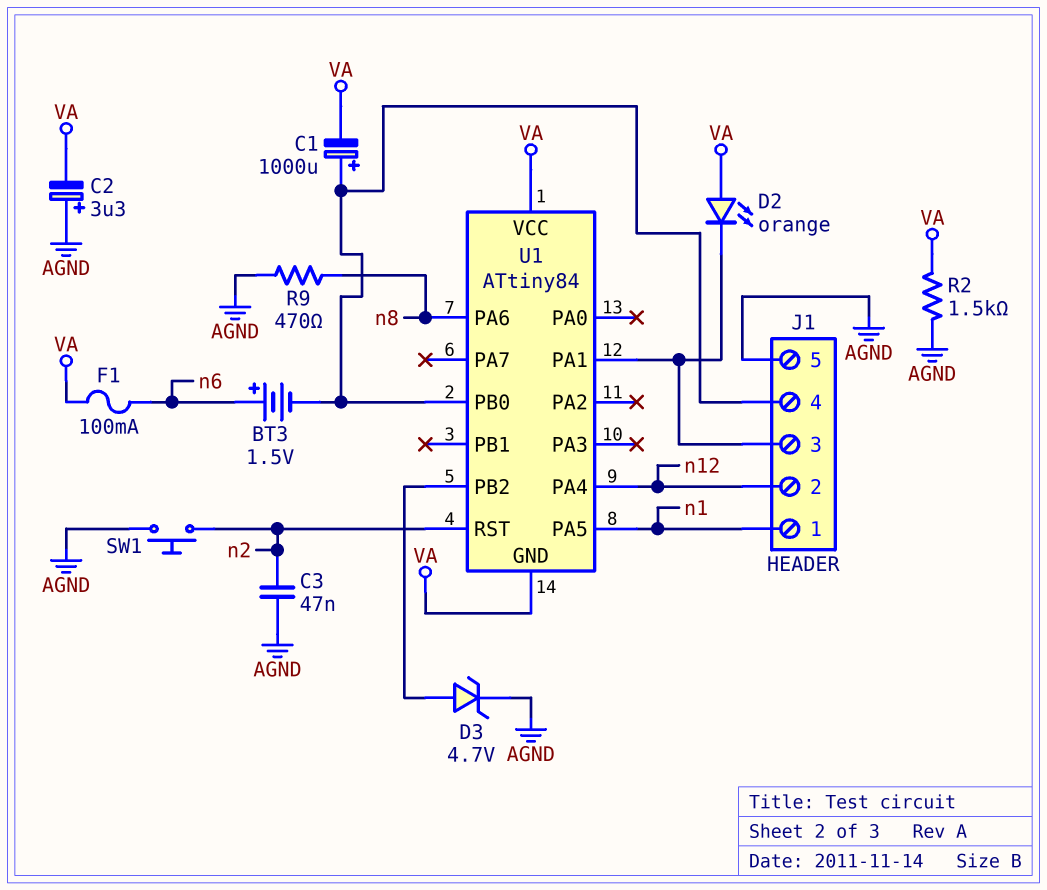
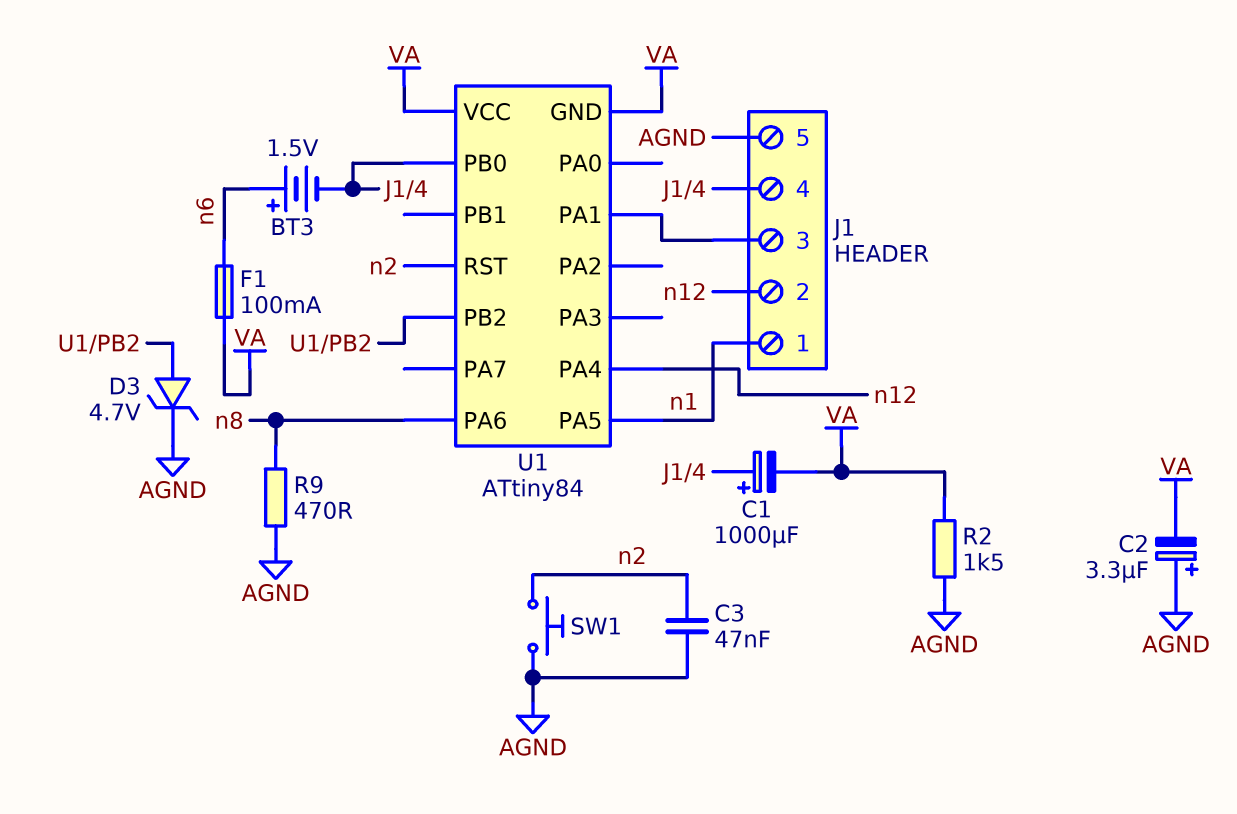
D2: LED orange (A VA, K J1/3) -> none

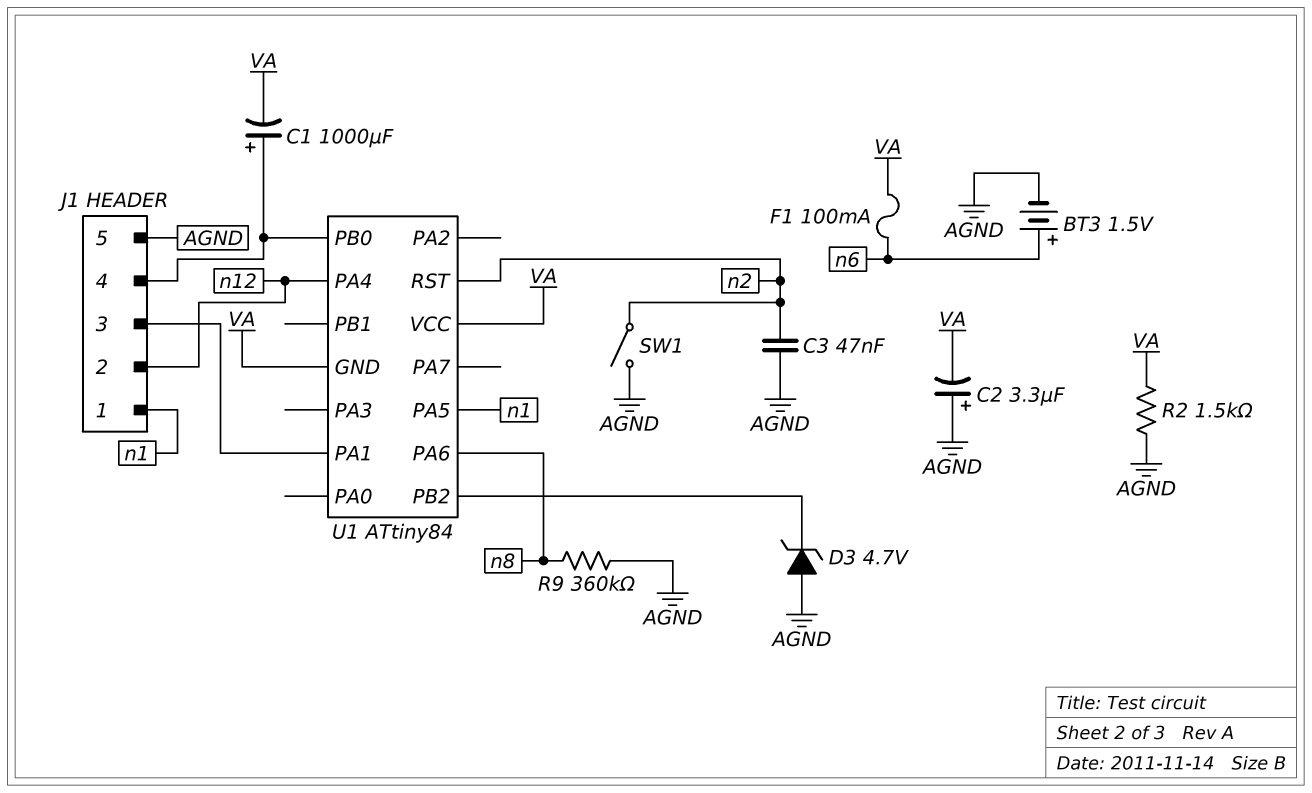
BT3: 1.5V (plus n6, minus J1/4) -> 1.5V (plus n6, minus AGND)
D3: zener 4.7V (A U1/PB2, K AGND) -> zener 4.7V (A AGND, K U1/PB2)
R9: 470 (AGND, n8) -> 360k (AGND, n8)
SW1: button (AGND, n2) -> switch (AGND, n2)

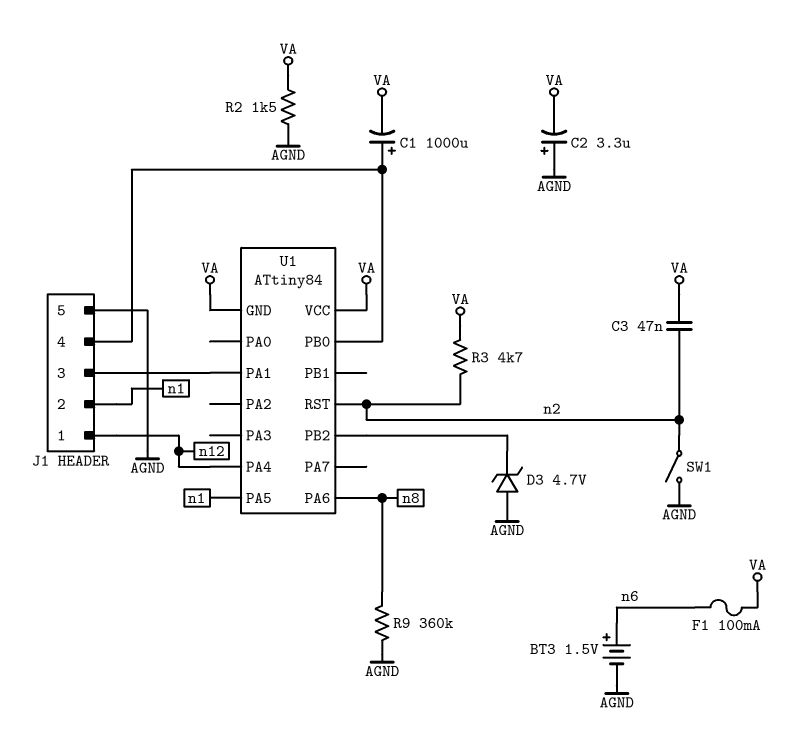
C3: 47nF (AGND, n2) -> 47nF (VA, n2)
J1 pin 1: n1 -> n12
J1 pin 2: n12 -> n1
R3: none -> 4.7k (VA, n2)

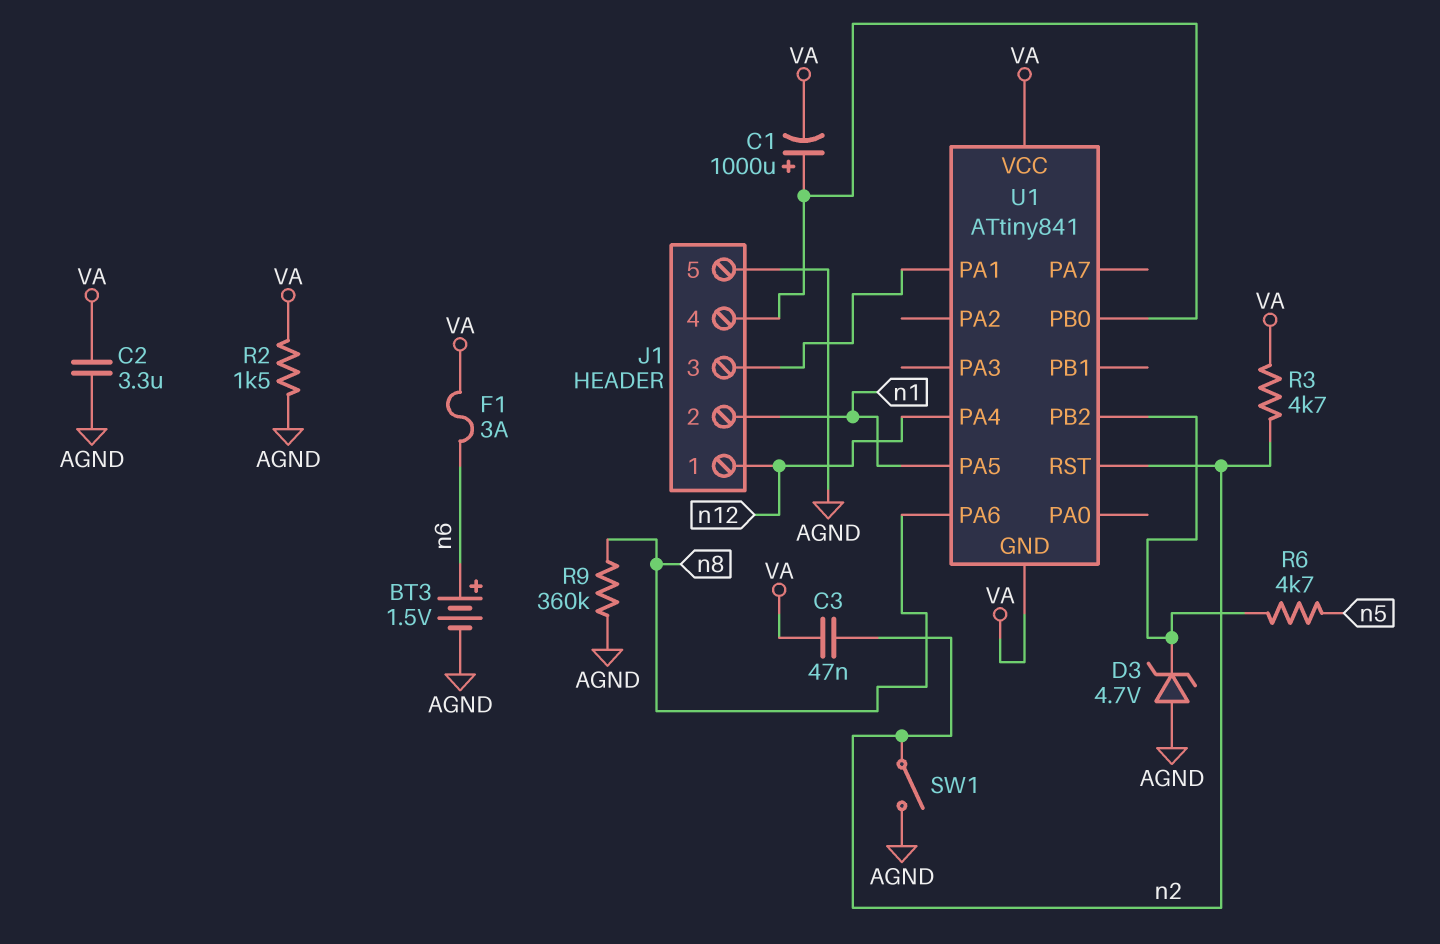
C2: 3.3uF (plus AGND, minus VA) -> 3.3uF (AGND, VA)
F1: 100mA (VA, n6) -> 3A (VA, n6)
R6: none -> 4.7k (U1/PB2, n5)
U1: ATtiny84 -> ATtiny841

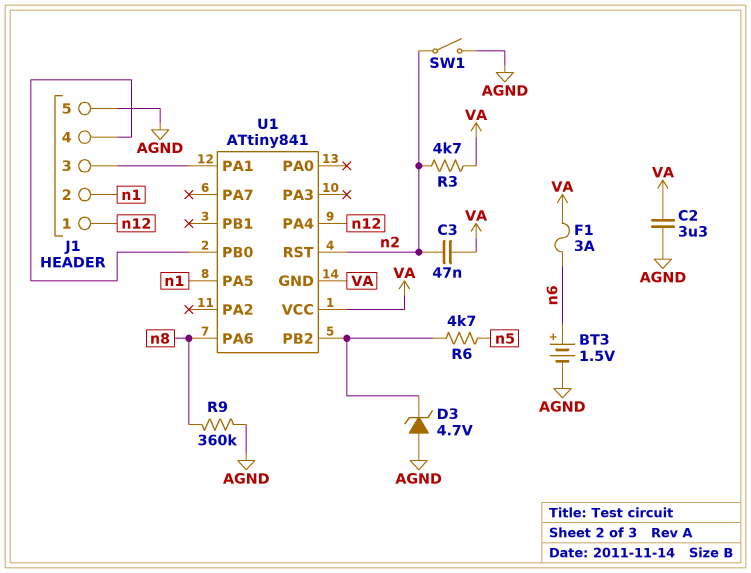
C1: 1000uF (plus J1/4, minus VA) -> none
R2: 1.5k (AGND, VA) -> none

